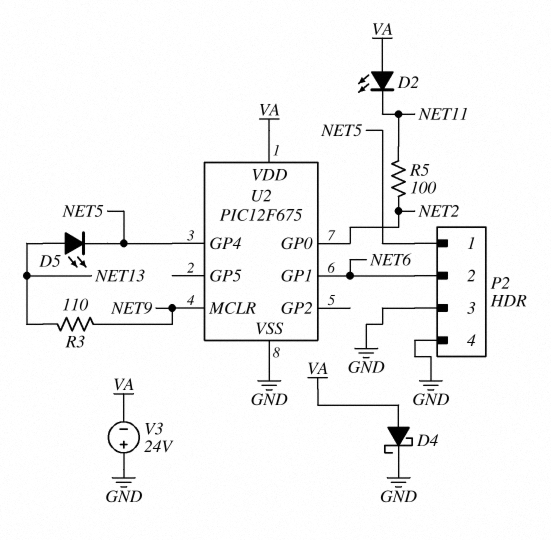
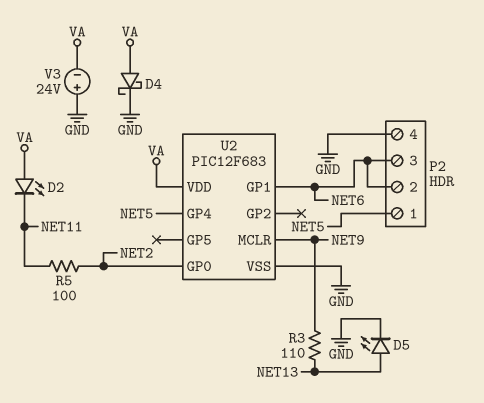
D5: LED (A NET13, K NET5) -> LED (A NET13, K GND)
P2 pin 3: GND -> NET6
U2: PIC12F675 -> PIC12F683

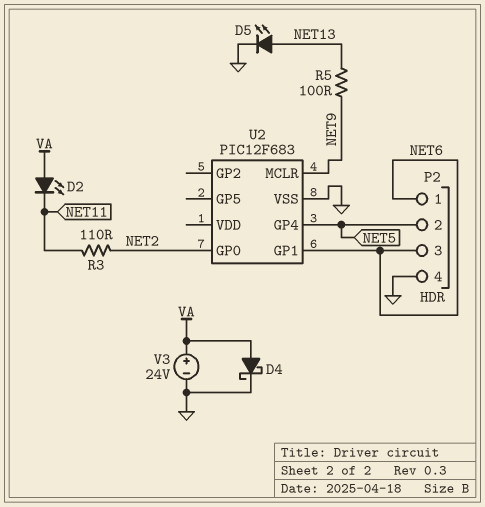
P2 pin 1: NET5 -> NET6
P2 pin 2: NET6 -> NET5
R3: 110 (NET9, NET13) -> 110 (NET2, NET11)
R5: 100 (NET2, NET11) -> 100 (NET9, NET13)
U2 pin VDD: VA -> none
V3: 24V (plus GND, minus VA) -> 24V (plus VA, minus GND)

